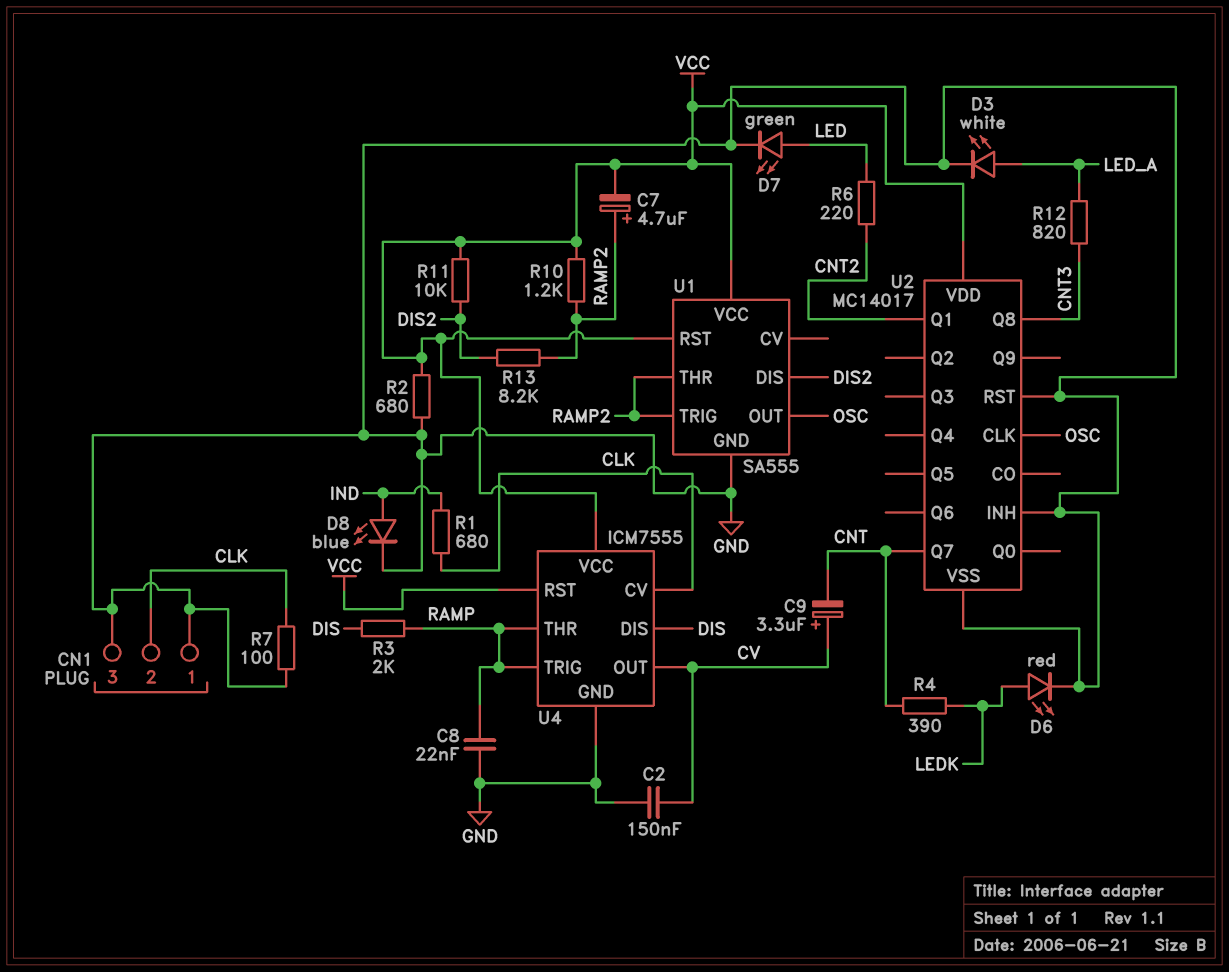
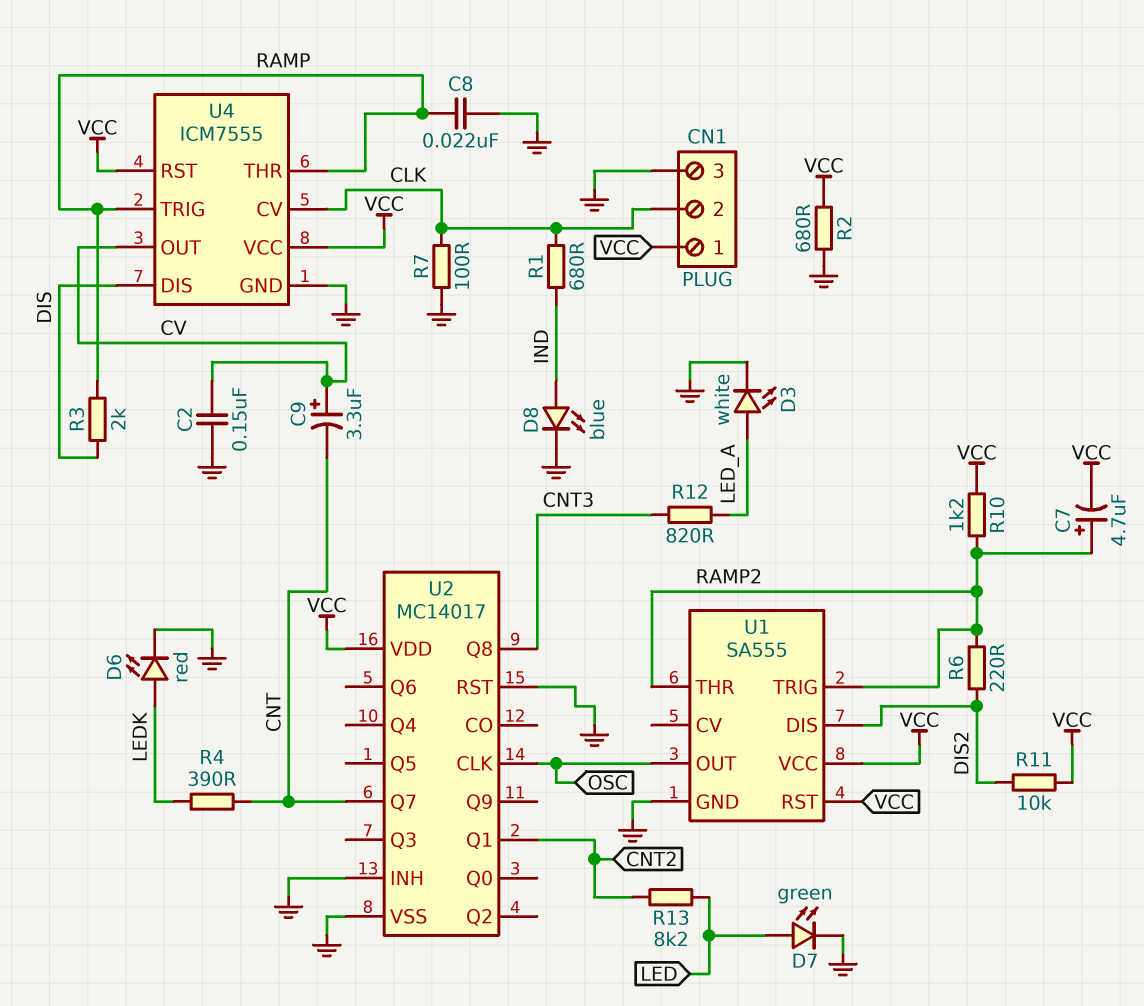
CN1 pin 1: GND -> VCC
R6: 220 (CNT2, LED) -> 220 (DIS2, RAMP2)
R13: 8.2k (DIS2, RAMP2) -> 8.2k (CNT2, LED)

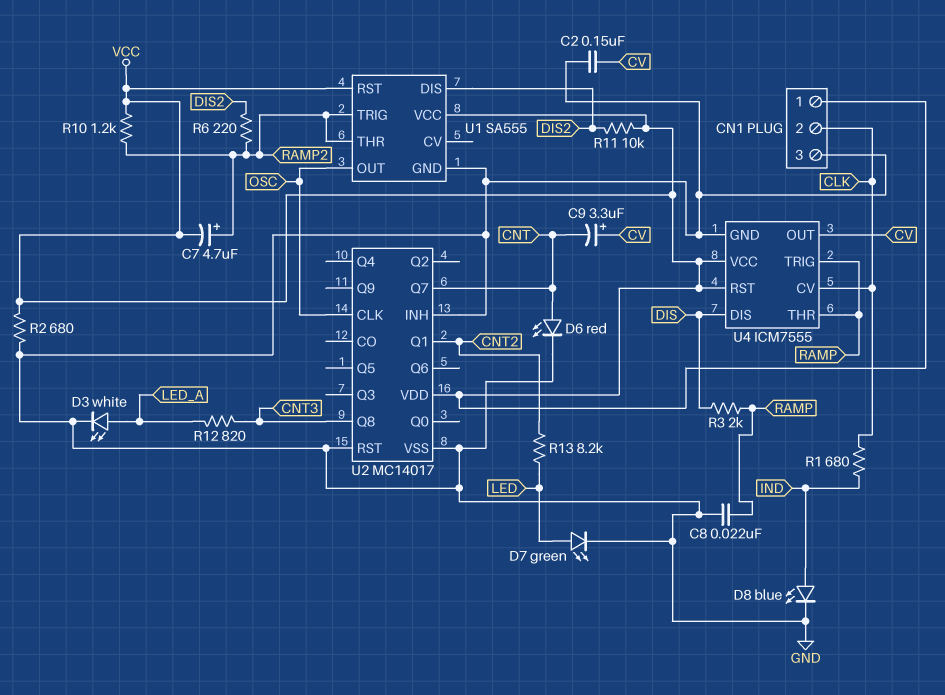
D6: LED red (A LEDK, K GND) -> LED red (A CNT, K GND)
R4: 390 (CNT, LEDK) -> none
R7: 100 (CLK, GND) -> none

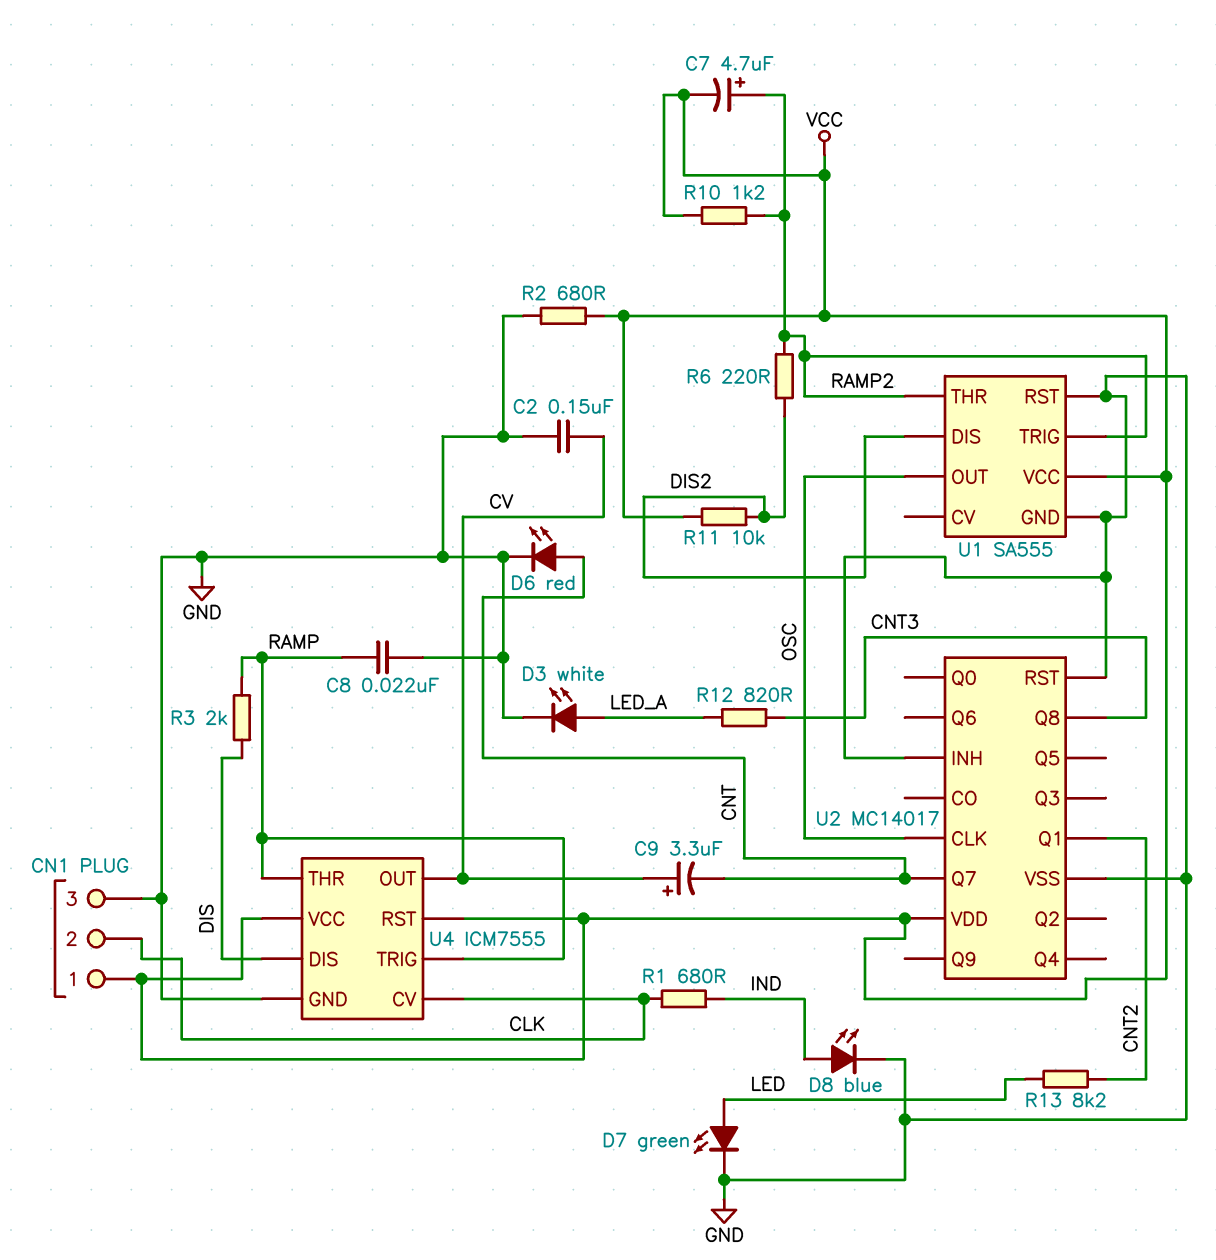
U1 pin RST: VCC -> GND

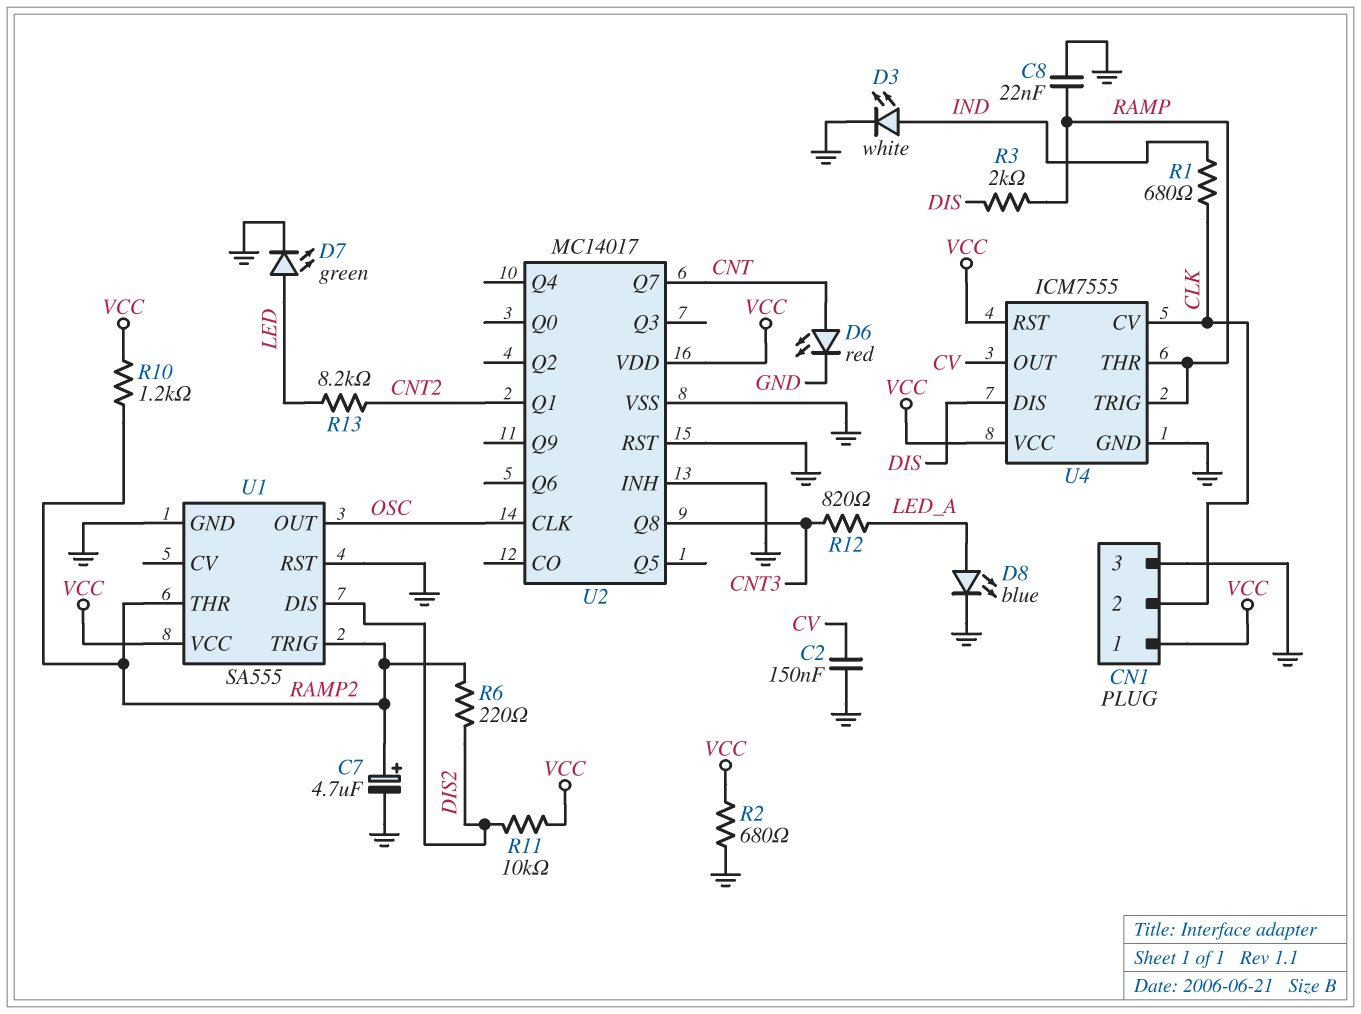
C7: 4.7uF (plus RAMP2, minus VCC) -> 4.7uF (plus RAMP2, minus GND)
C9: 3.3uF (plus CV, minus CNT) -> none
D3: LED white (A LED_A, K GND) -> LED white (A IND, K GND)
D8: LED blue (A IND, K GND) -> LED blue (A LED_A, K GND)

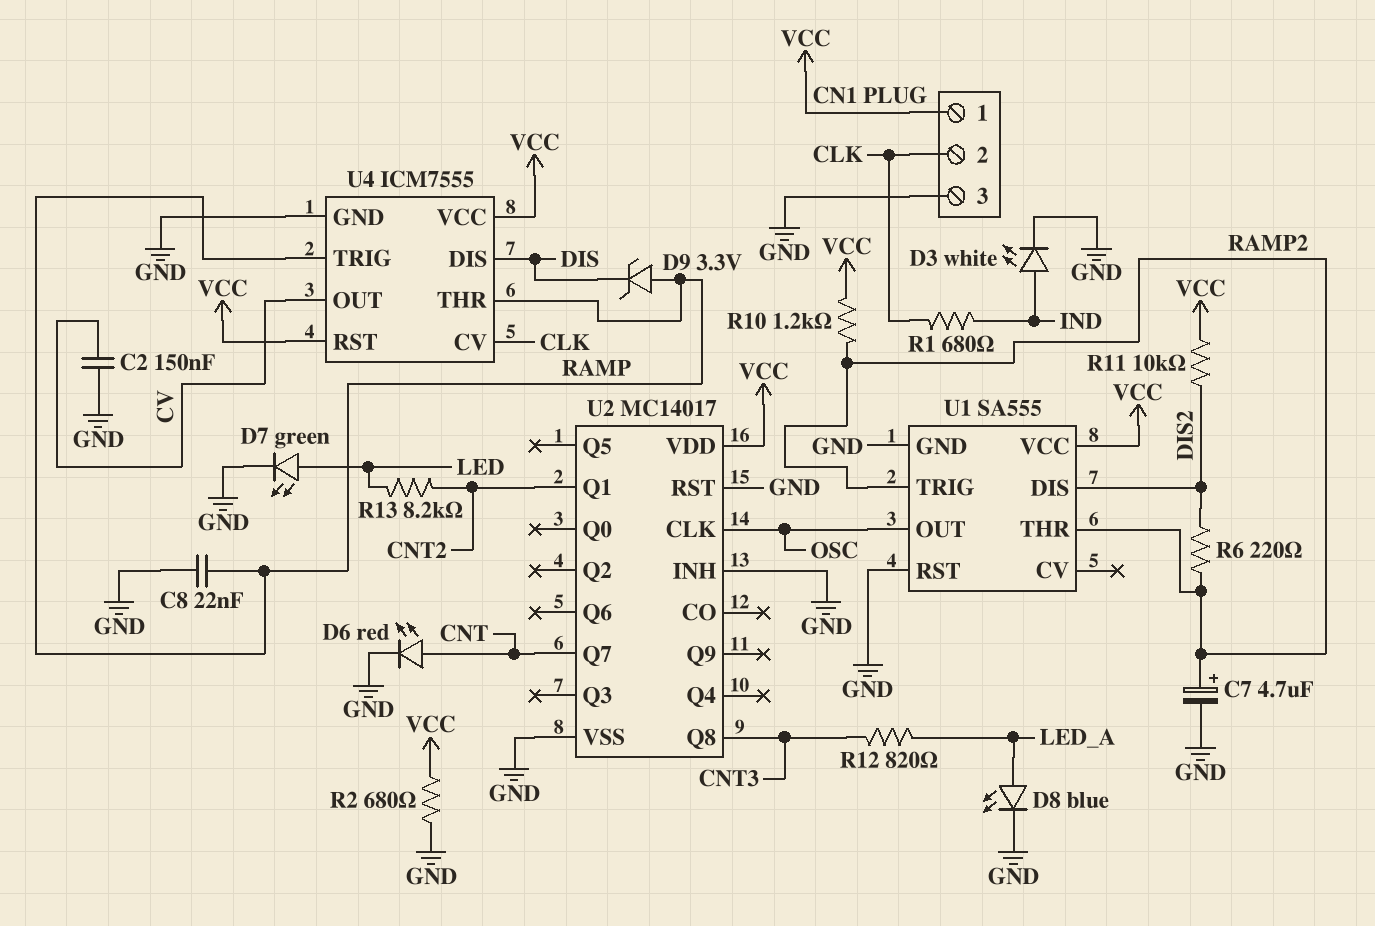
D9: none -> zener 3.3V (A RAMP, K DIS)
R3: 2k (DIS, RAMP) -> none

